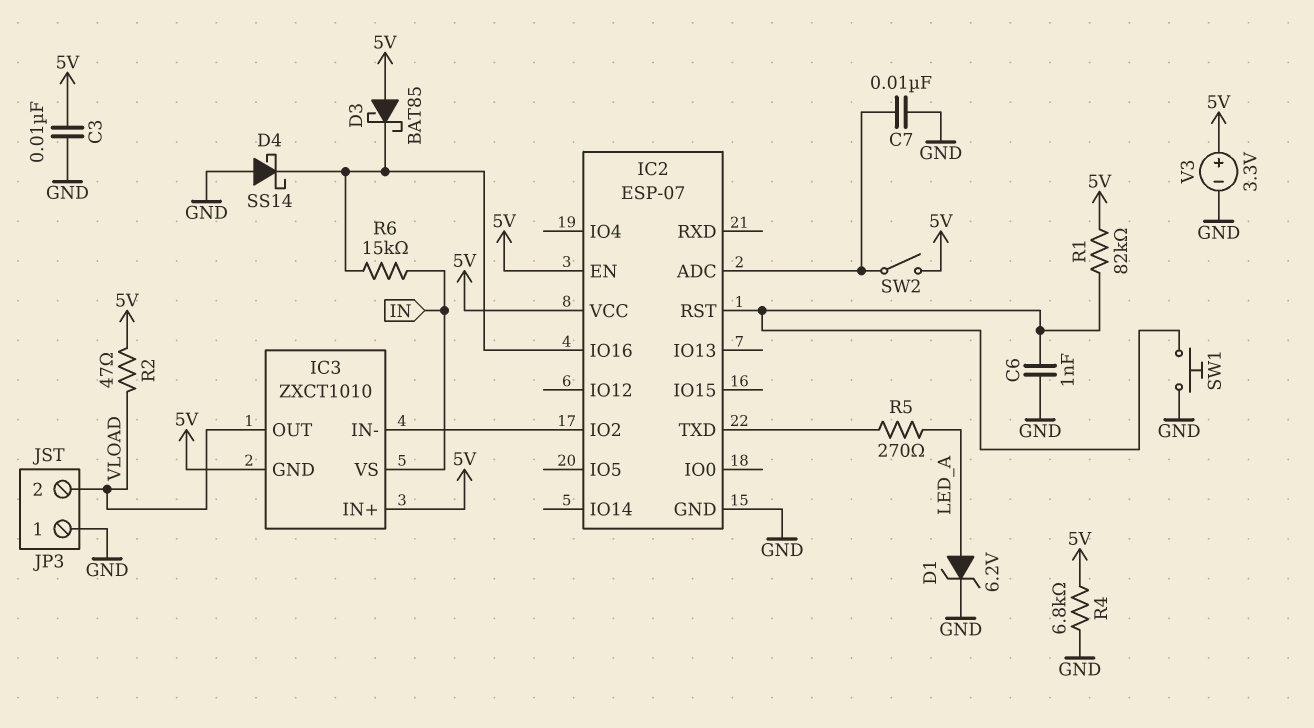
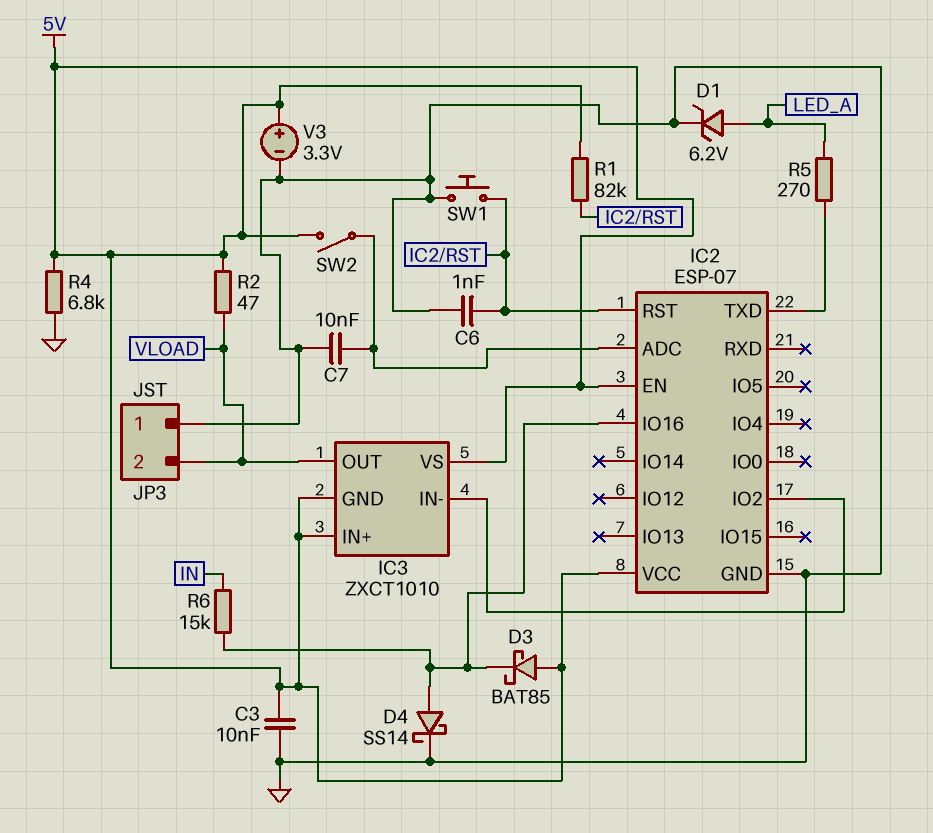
D4: schottky SS14 (A GND, K IC2/IO16) -> schottky SS14 (A IC2/IO16, K GND)
IC3 pin VS: IN -> 5V

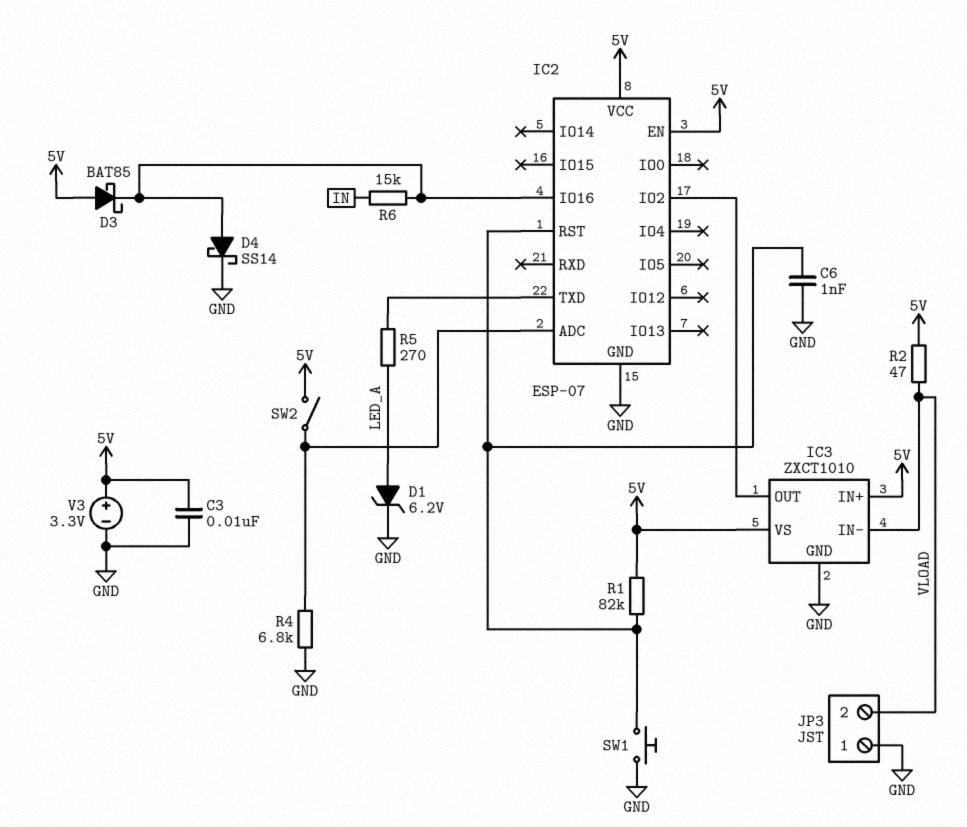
C7: 10nF (GND, IC2/ADC) -> none
IC3 pin GND: 5V -> GND
IC3 pin IN-: IC2/IO2 -> VLOAD
IC3 pin OUT: VLOAD -> IC2/IO2
R4: 6.8k (5V, GND) -> 6.8k (GND, IC2/ADC)

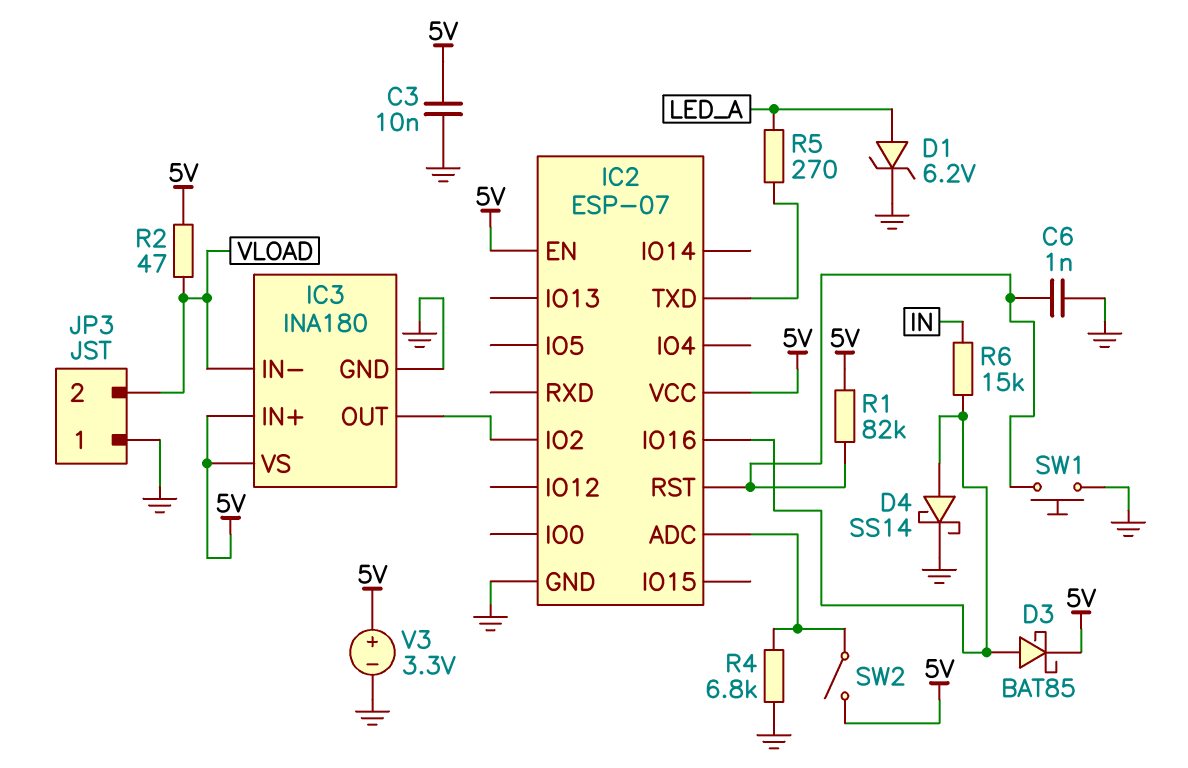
D3: schottky BAT85 (A 5V, K IC2/IO16) -> schottky BAT85 (A IC2/IO16, K 5V)
IC3: ZXCT1010 -> INA180

